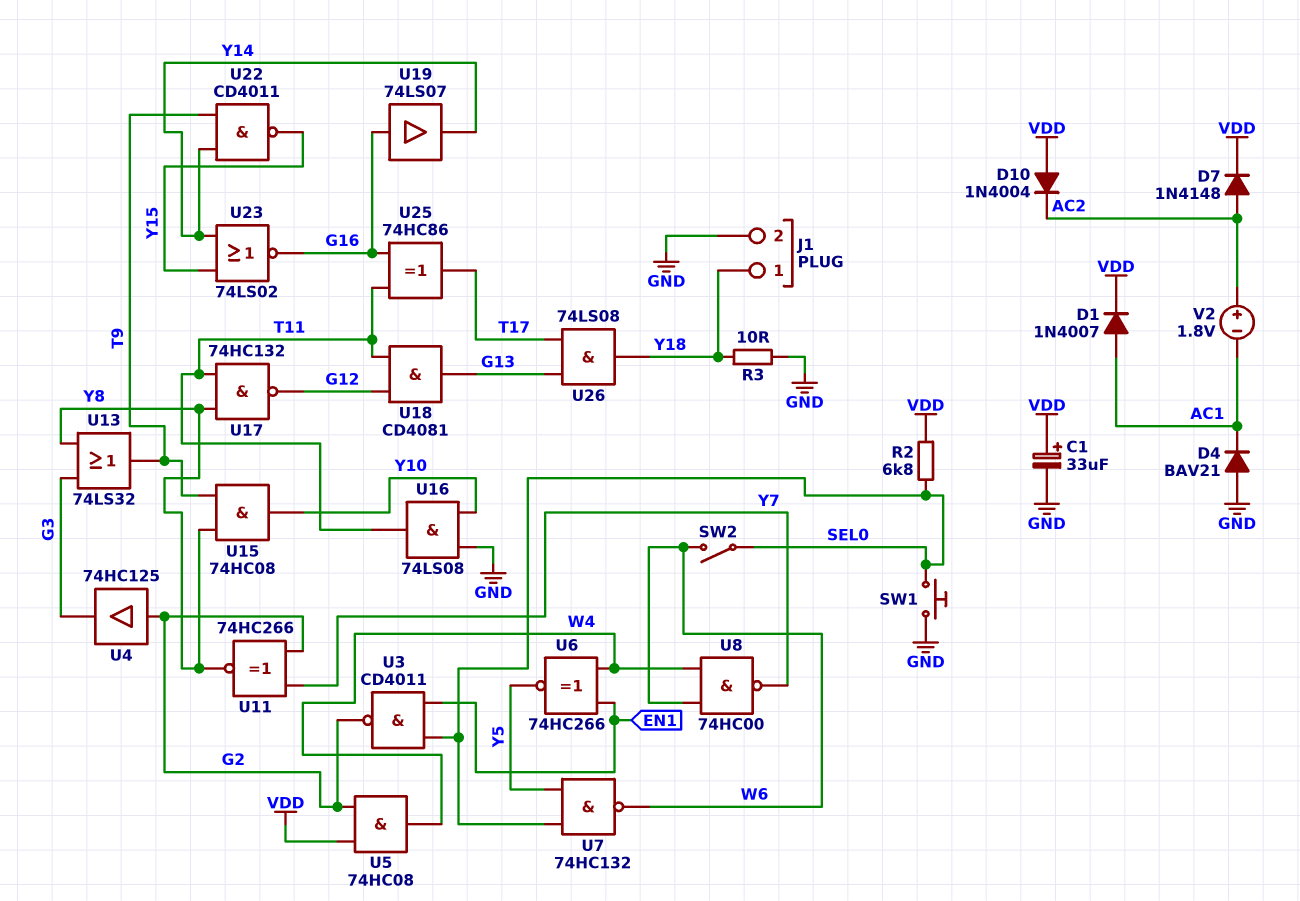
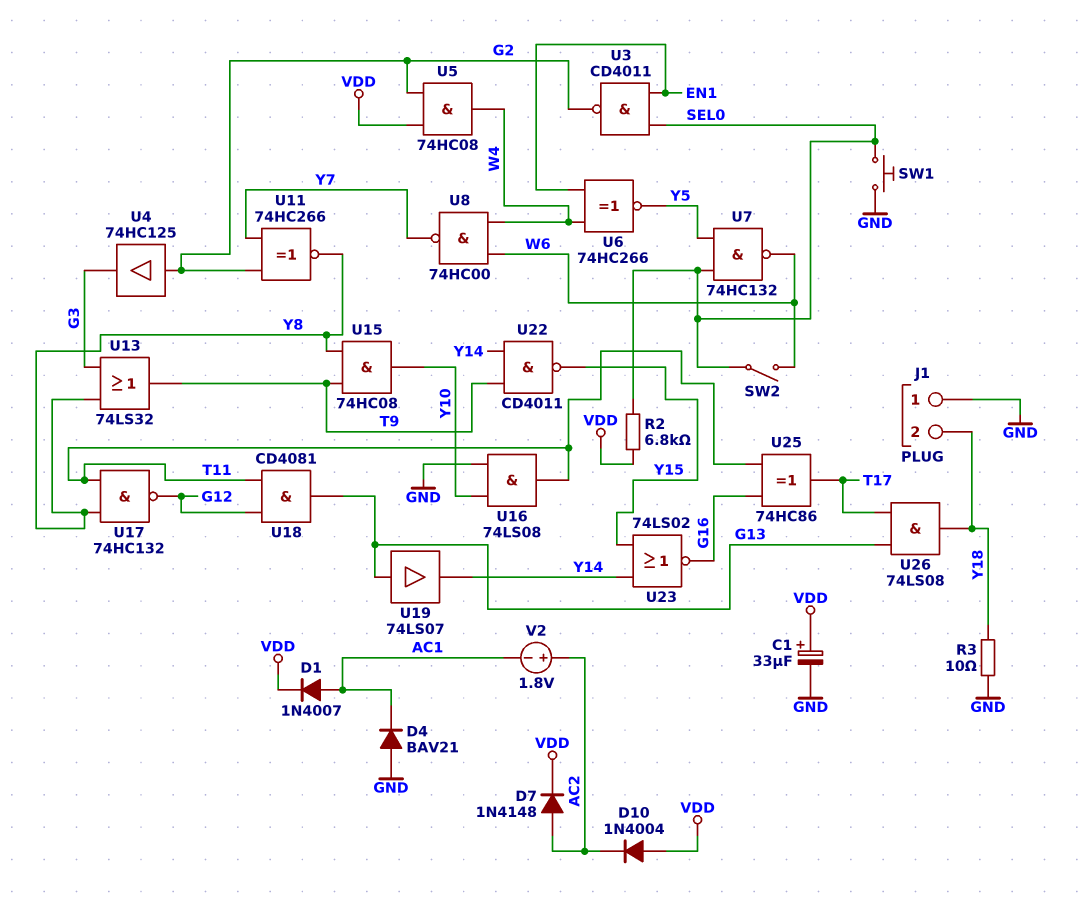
J1 pin 1: Y18 -> GND
J1 pin 2: GND -> Y18
U19: buffer 74LS07 (in G16, out Y14) -> buffer 74LS07 (in G13, out Y14)

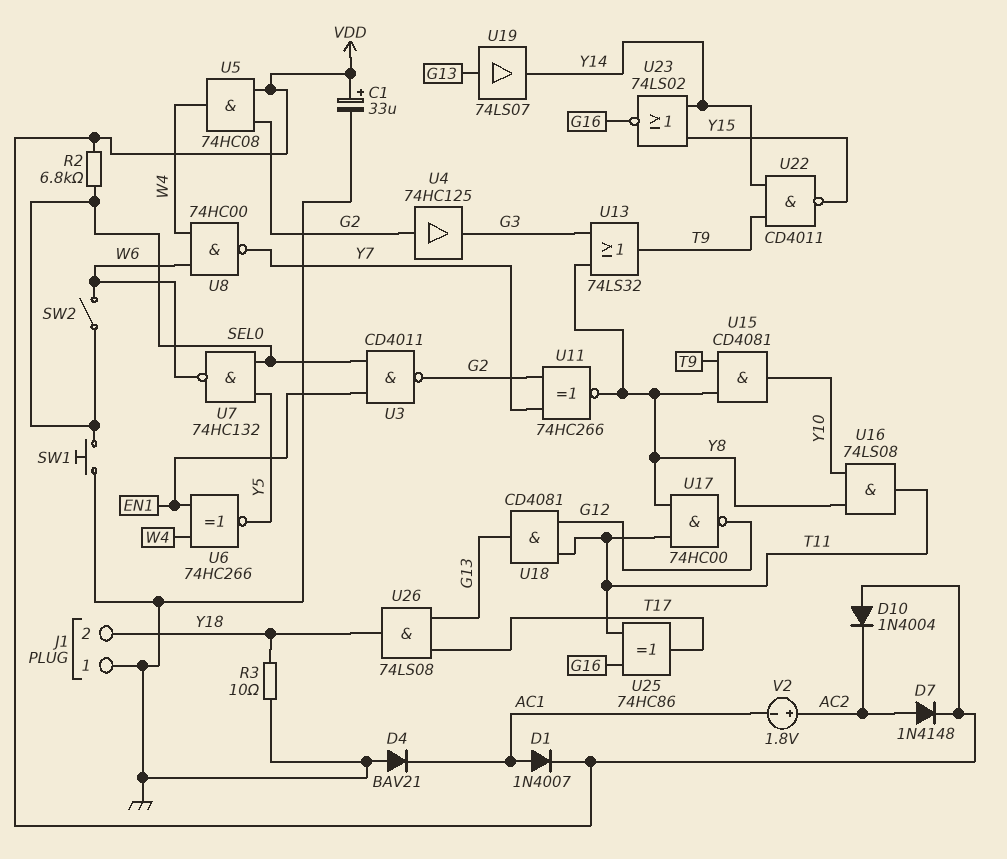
U15: AND 74HC08 (in T9, in Y8, out Y10) -> AND CD4081 (in T9, in Y8, out Y10)
U16: AND 74LS08 (in GND, in Y10, out T11) -> AND 74LS08 (in Y8, in Y10, out T11)
U17: NAND 74HC132 (in T11, in Y8, out G12) -> NAND 74HC00 (in T11, in Y8, out G12)

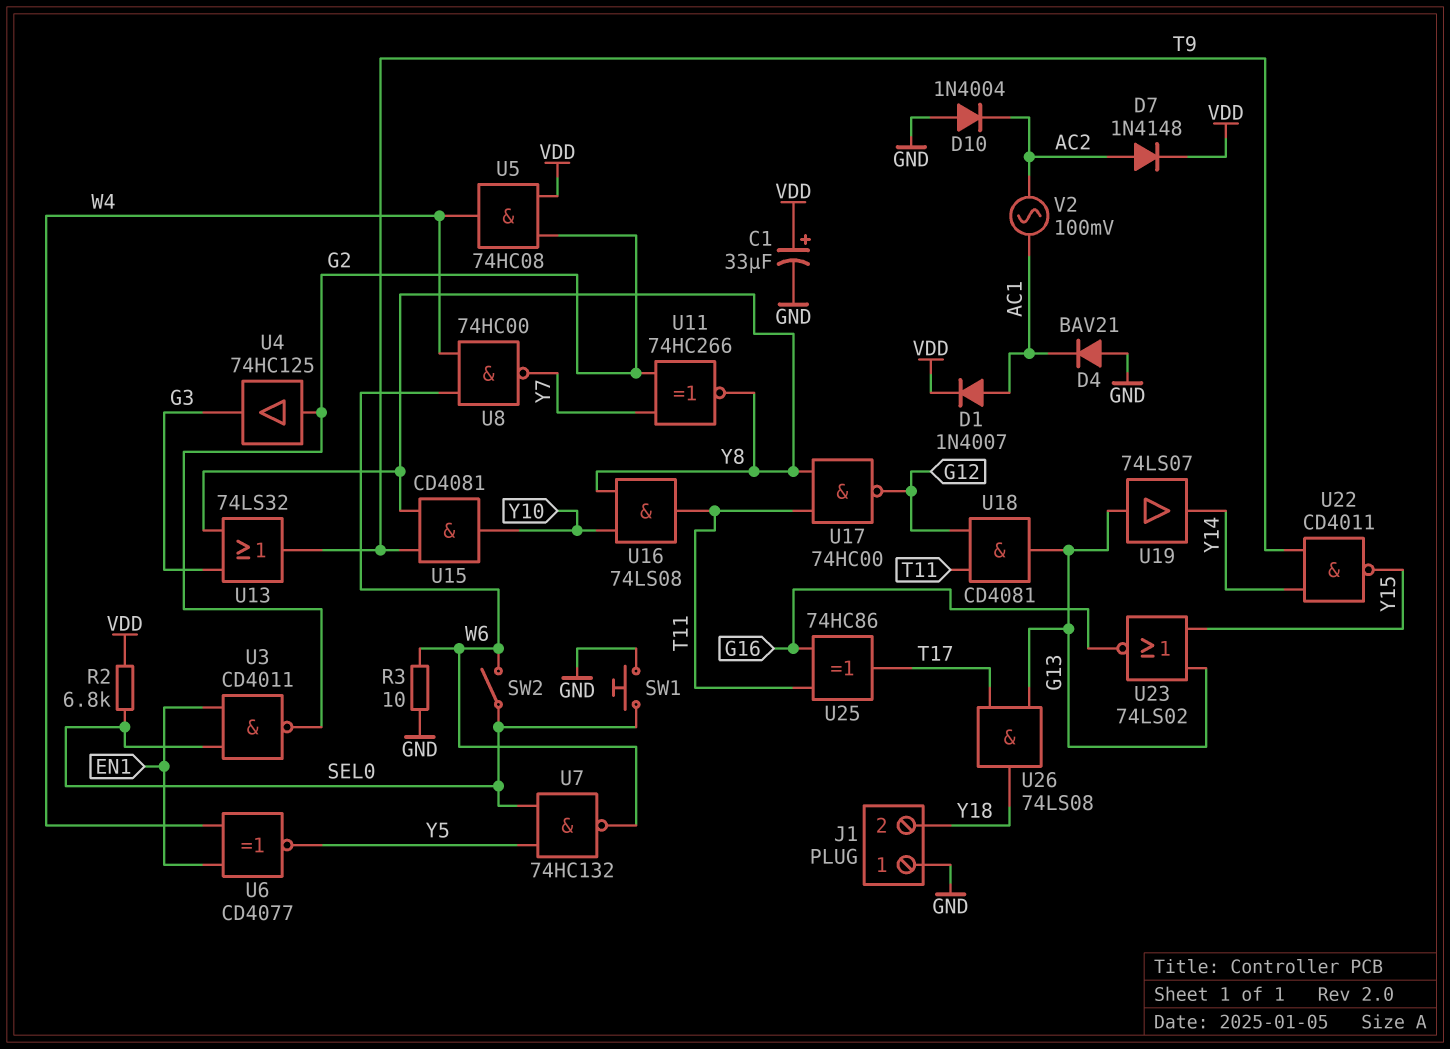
D10: diode 1N4004 (A VDD, K AC2) -> diode 1N4004 (A GND, K AC2)
R3: 10 (GND, Y18) -> 10 (GND, W6)
U6: XNOR 74HC266 (in EN1, in W4, out Y5) -> XNOR CD4077 (in EN1, in W4, out Y5)
U23: NOR 74LS02 (in Y14, in Y15, out G16) -> NOR 74LS02 (in G13, in Y15, out G16)
V2: 1.8V (plus AC2, minus AC1) -> AC 100mV (AC1, AC2)

